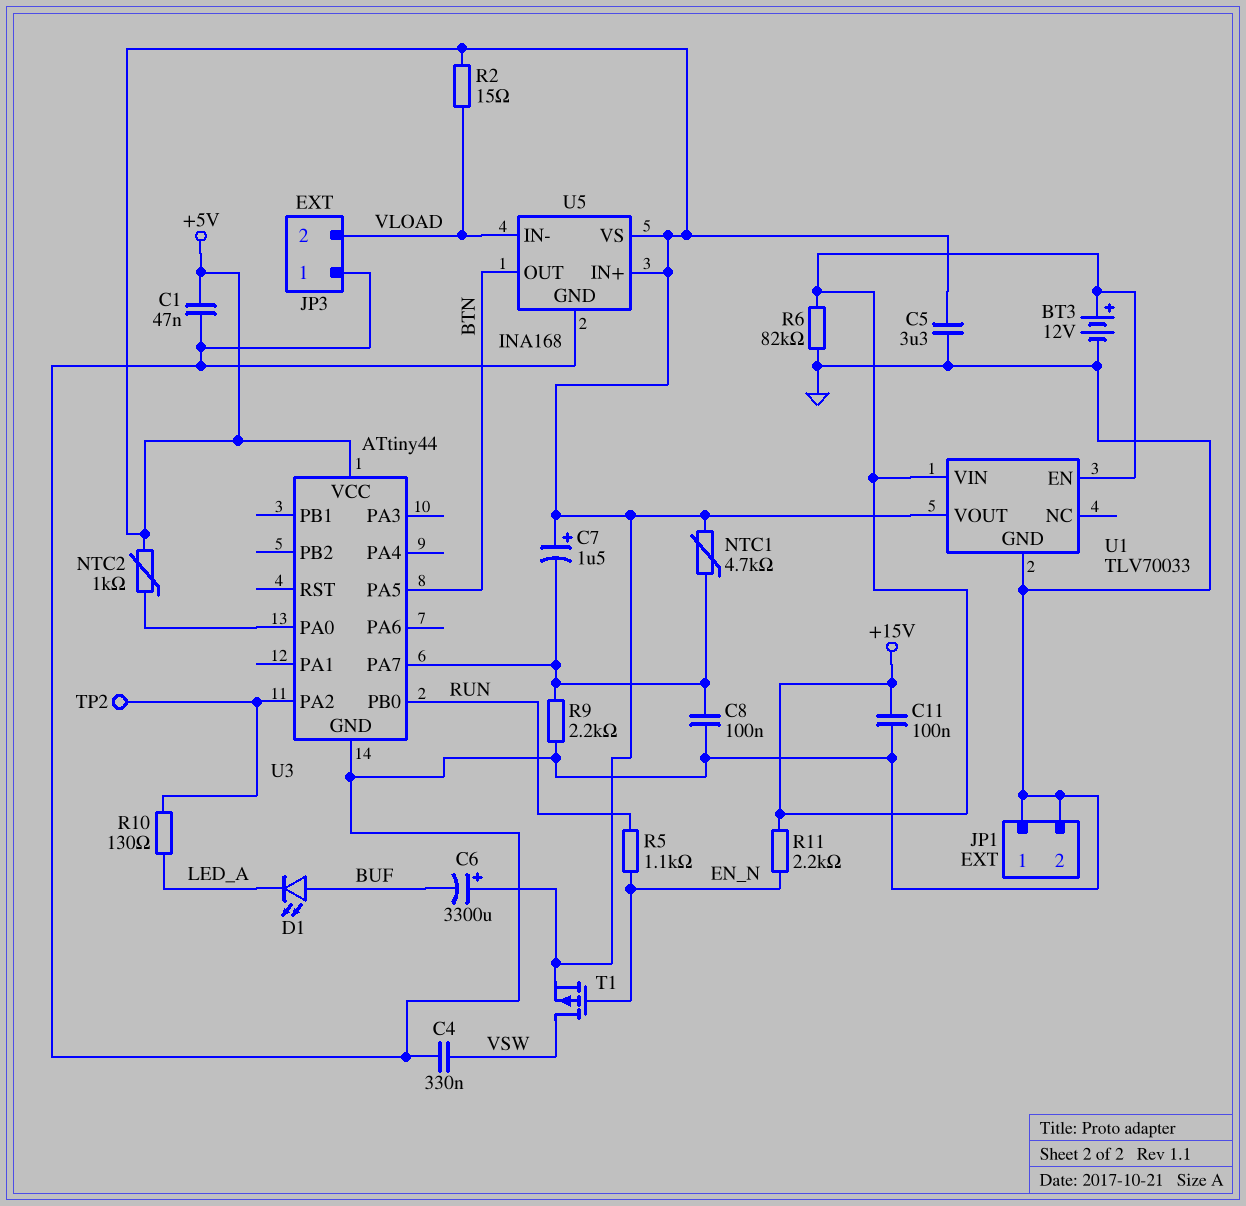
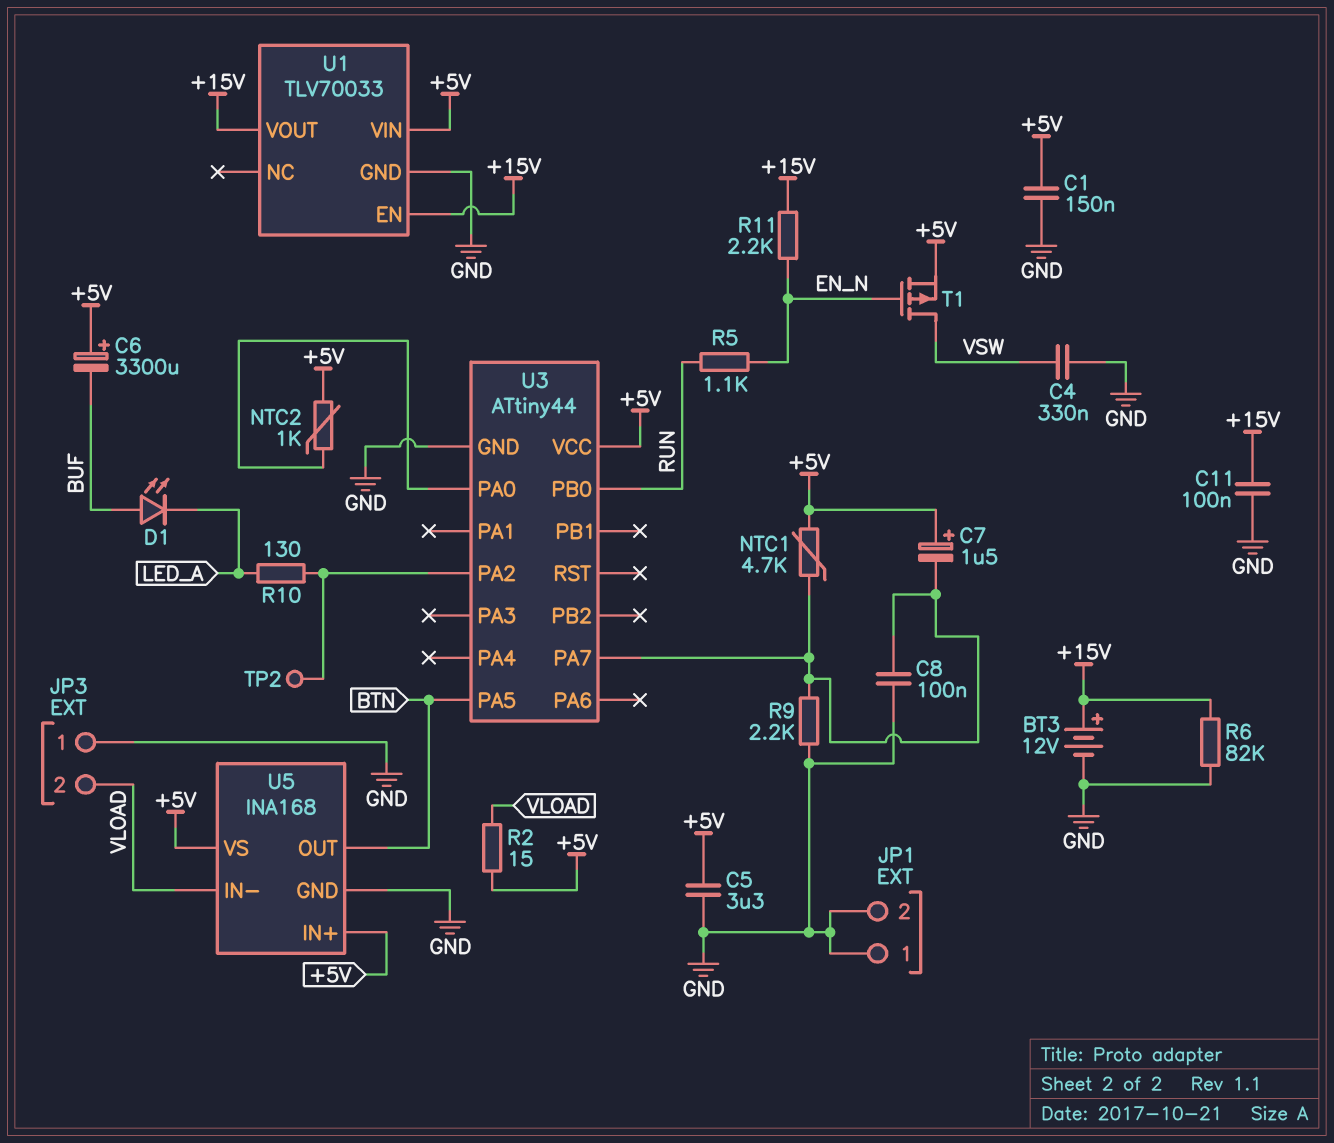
C1: 47nF (+5V, GND) -> 150nF (+5V, GND)
U1 pin VIN: +15V -> +5V
U1 pin VOUT: +5V -> +15V

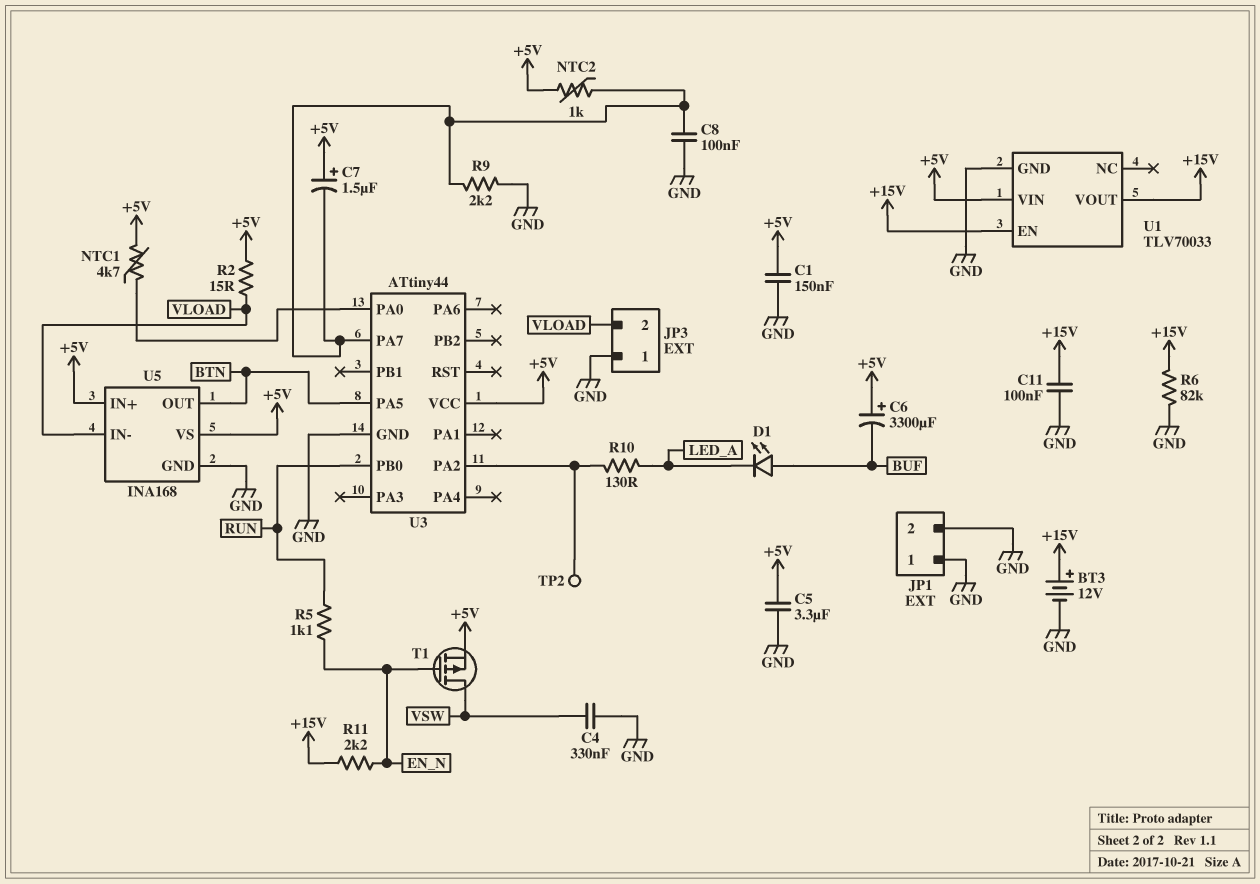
NTC1: 4.7k (+5V, U3/PA7) -> 4.7k (+5V, U3/PA0)
NTC2: 1k (+5V, U3/PA0) -> 1k (+5V, U3/PA7)

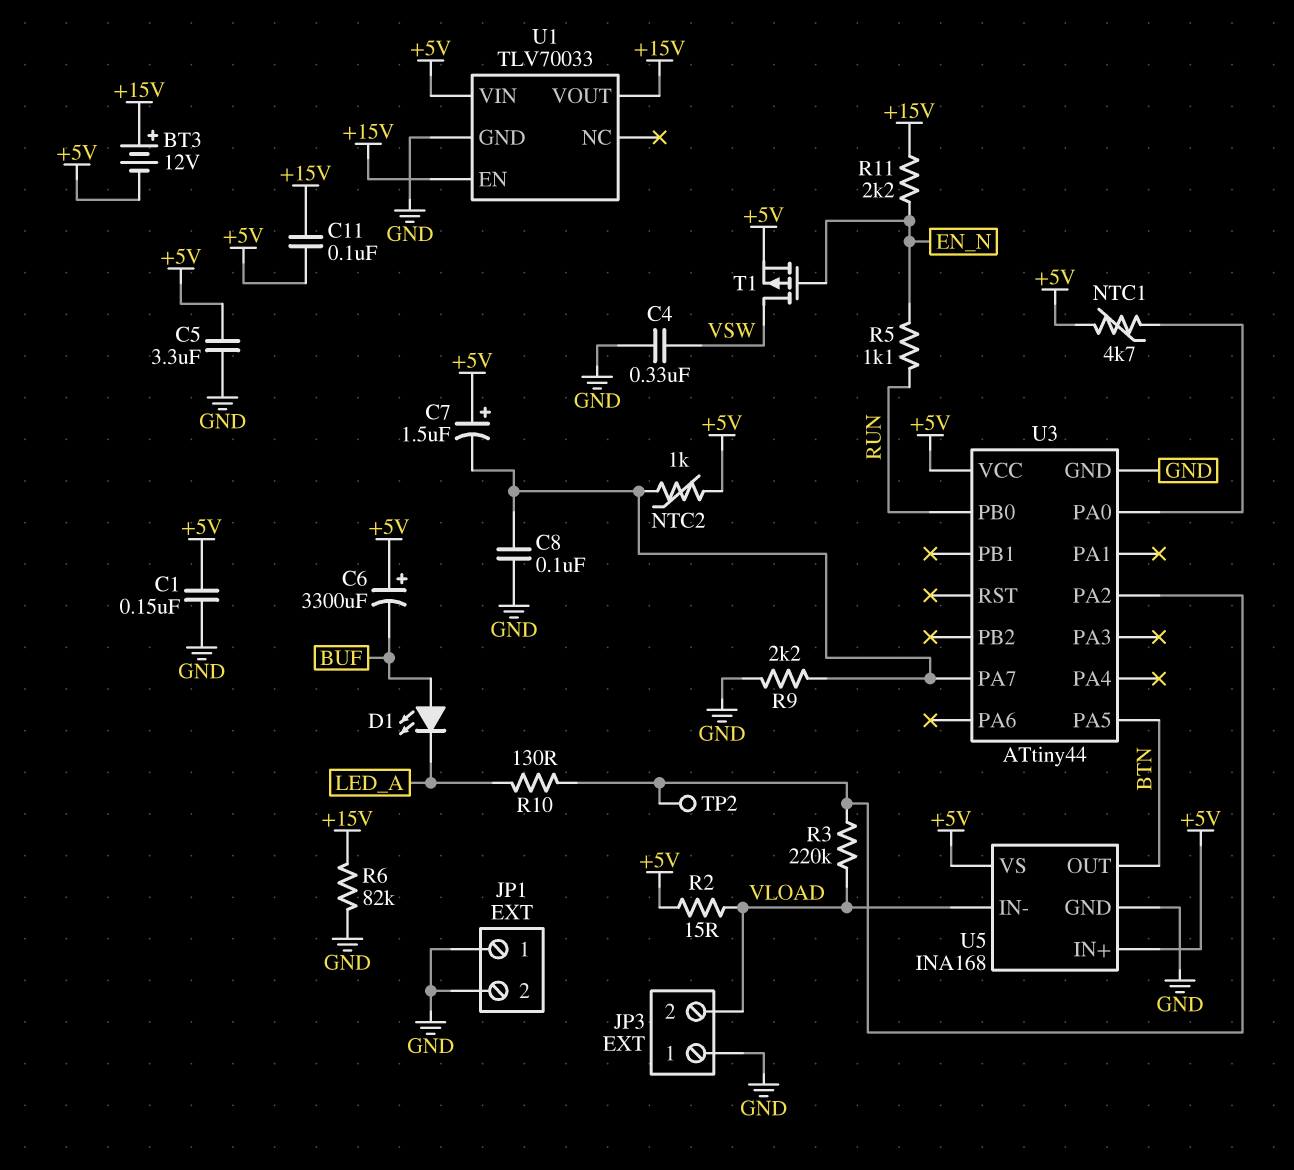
BT3: 12V (plus +15V, minus GND) -> 12V (plus +15V, minus +5V)
C11: 100nF (+15V, GND) -> 100nF (+5V, +15V)
R3: none -> 220k (U3/PA2, VLOAD)

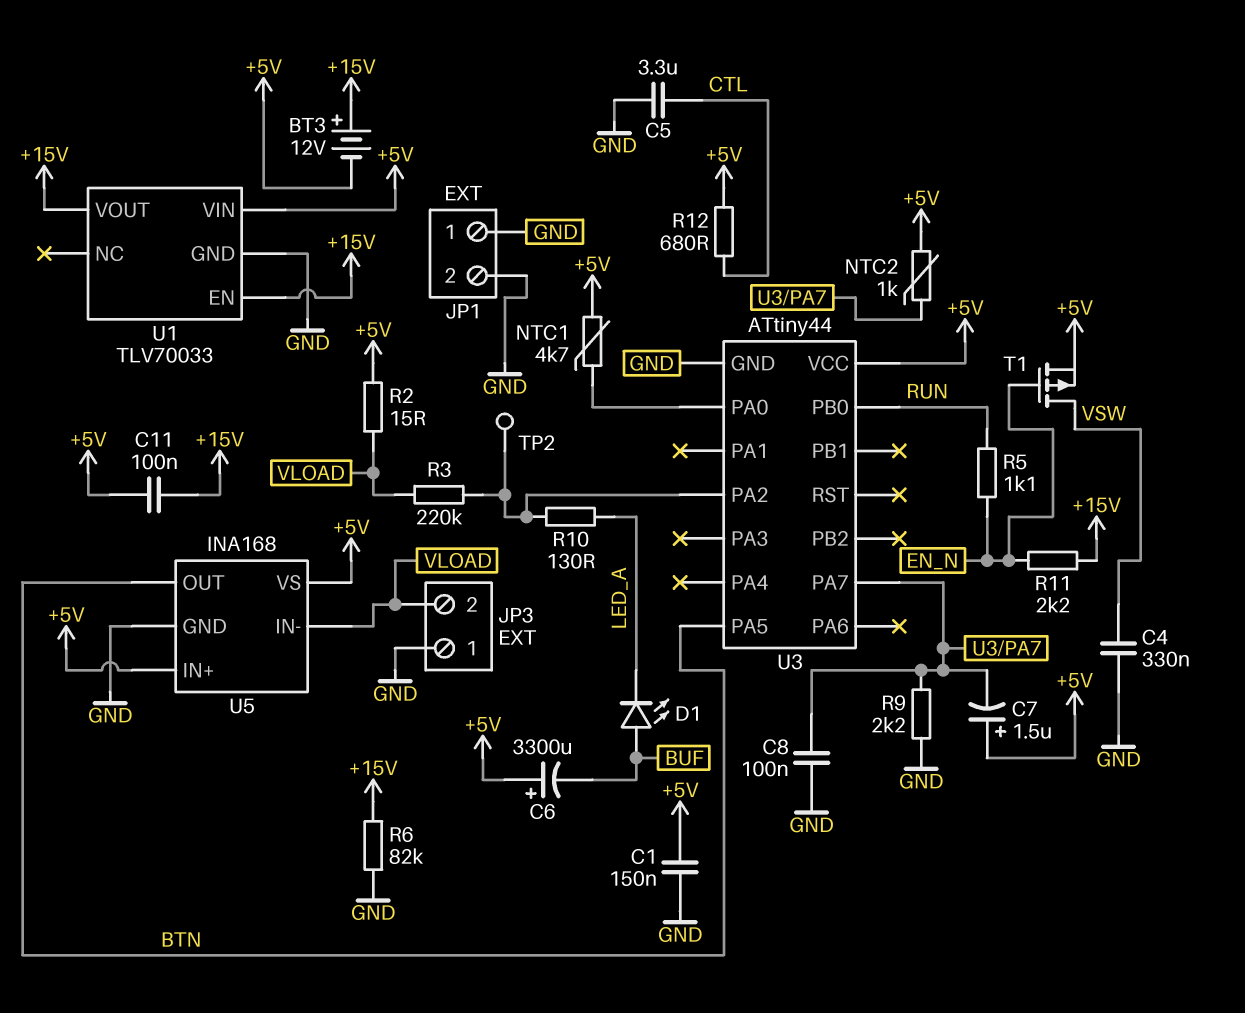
C5: 3.3uF (+5V, GND) -> 3.3uF (CTL, GND)
R12: none -> 680 (+5V, CTL)

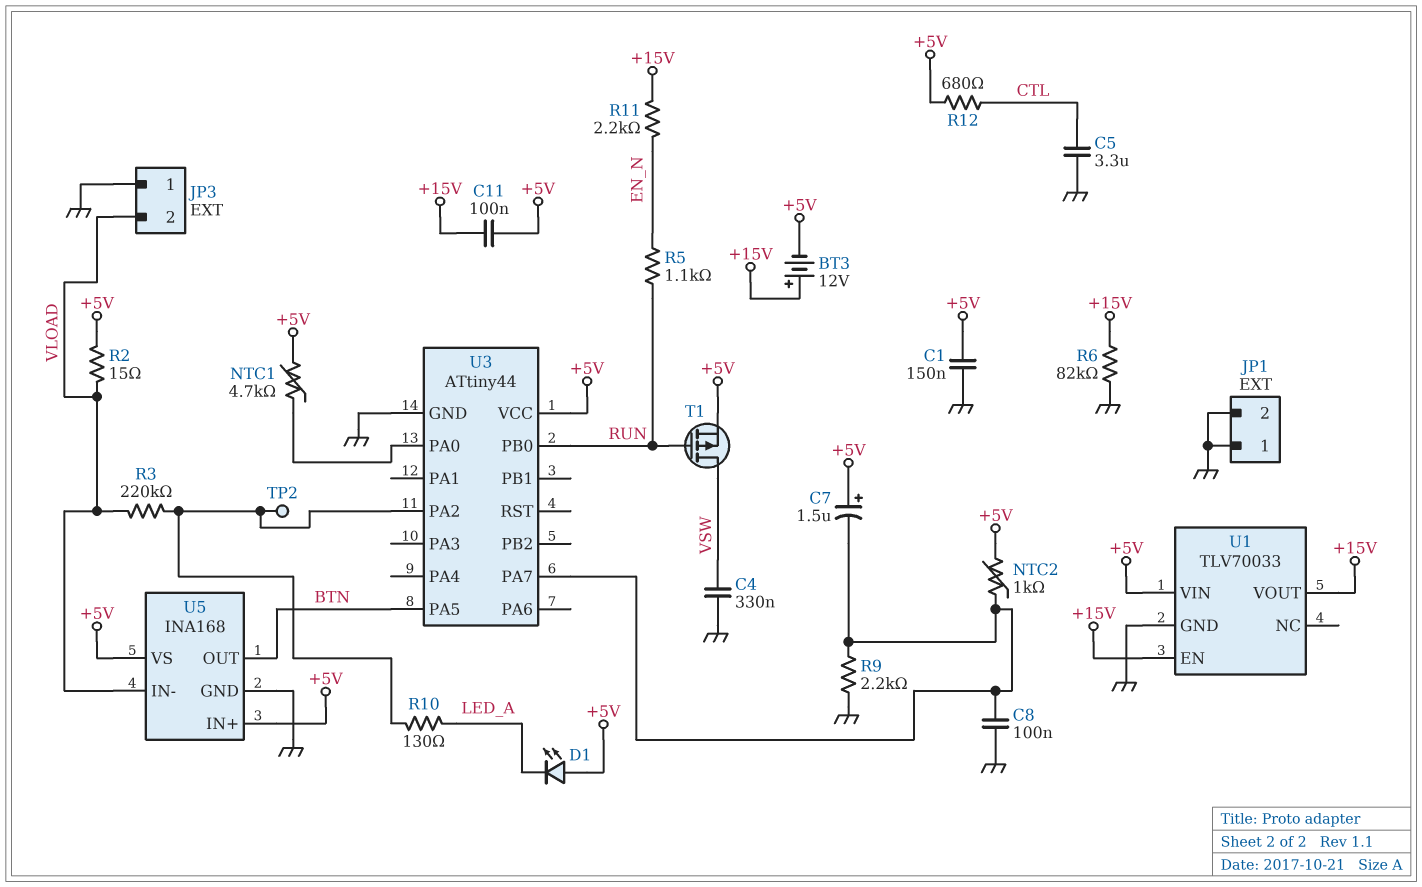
C6: 3300uF (plus +5V, minus BUF) -> none
D1: LED (A BUF, K LED_A) -> LED (A +5V, K LED_A)
T1: PMOS (G EN_N, D VSW, S +5V) -> PMOS (G RUN, D VSW, S +5V)

